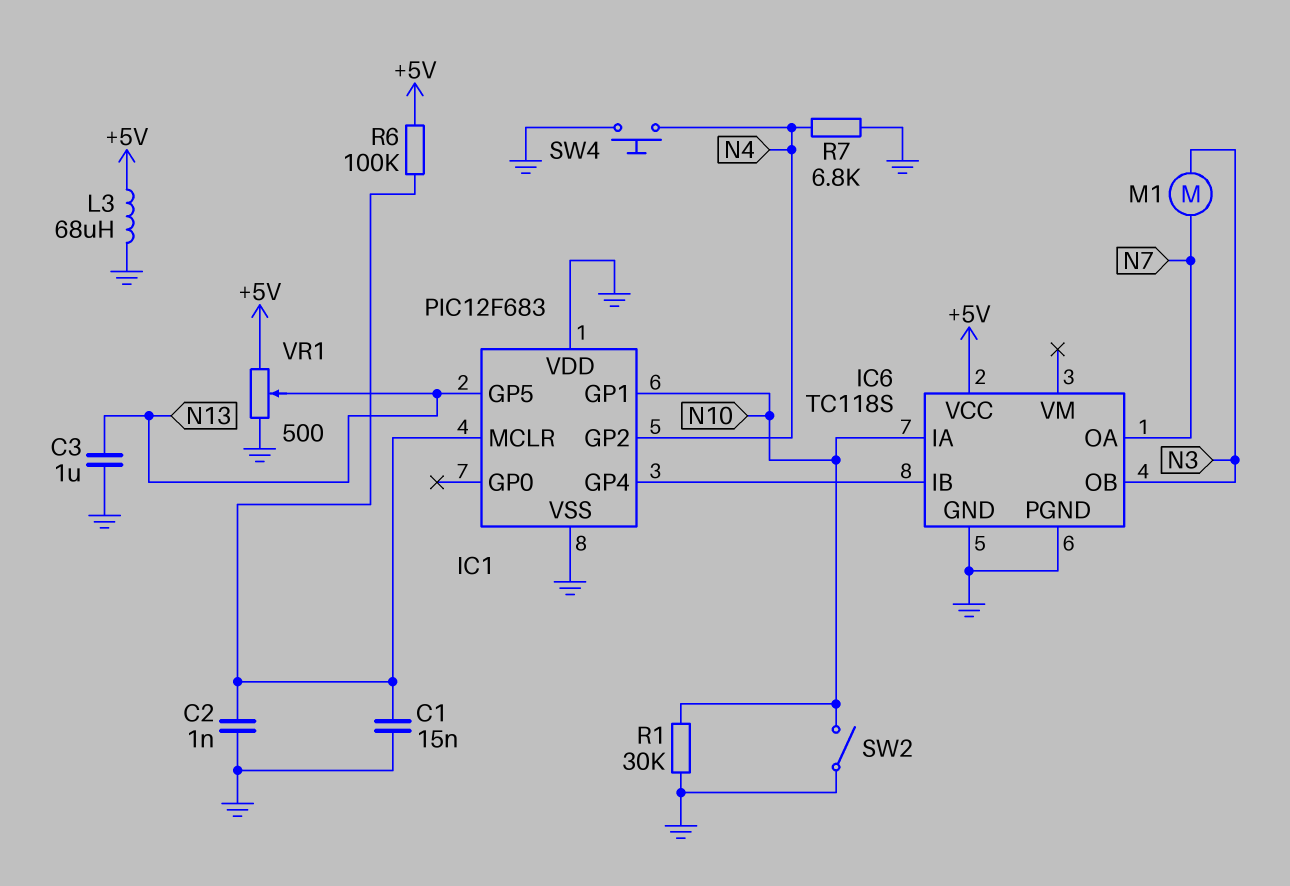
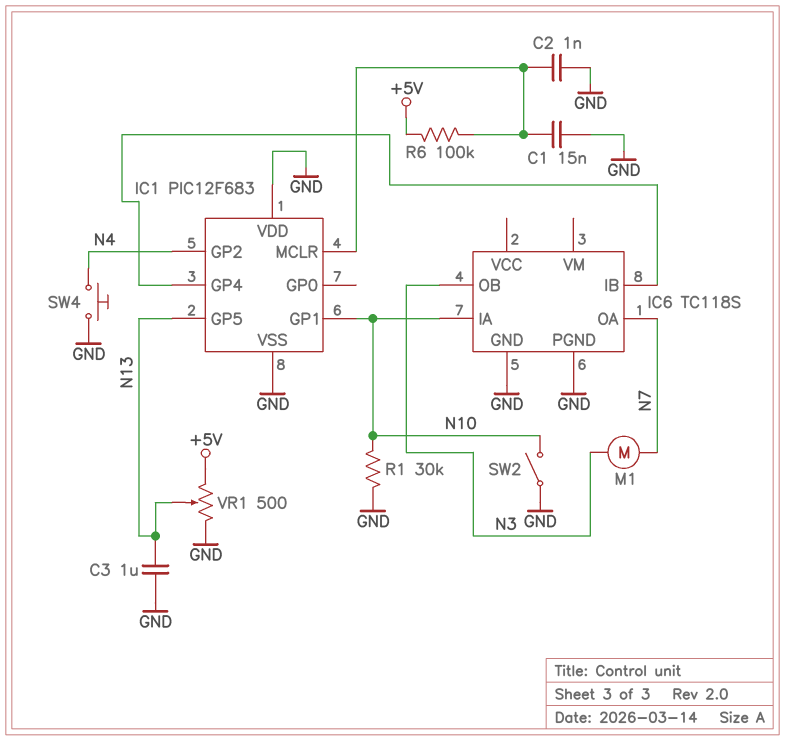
IC6 pin VCC: +5V -> none
L3: 68uH (+5V, GND) -> none
R7: 6.8k (GND, N4) -> none

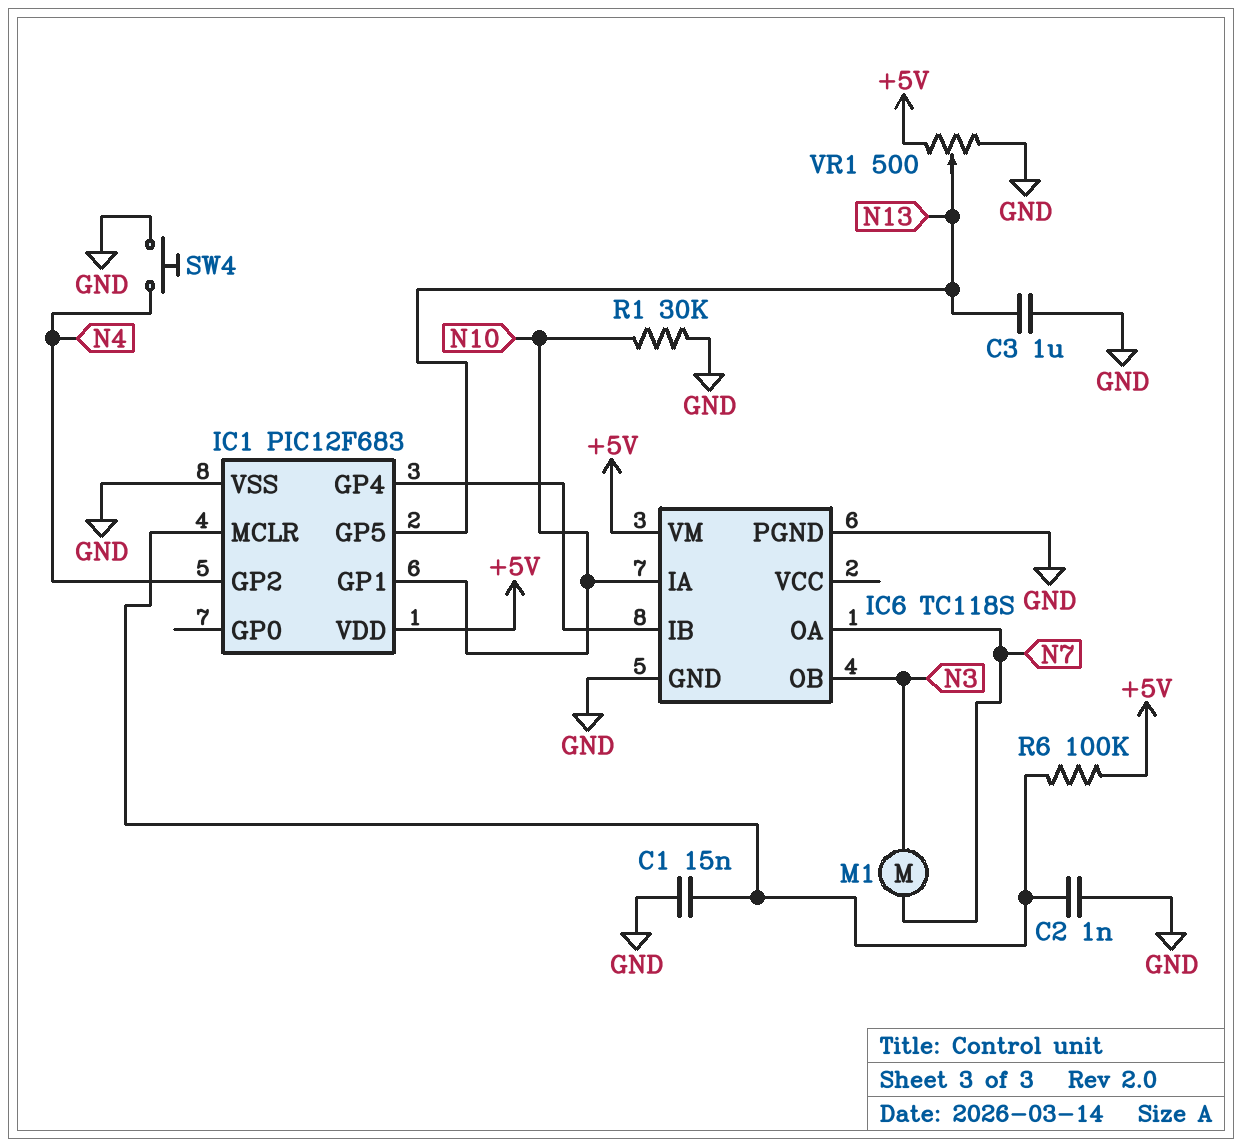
IC1 pin VDD: GND -> +5V
IC6 pin VM: none -> +5V
SW2: switch (GND, N10) -> none

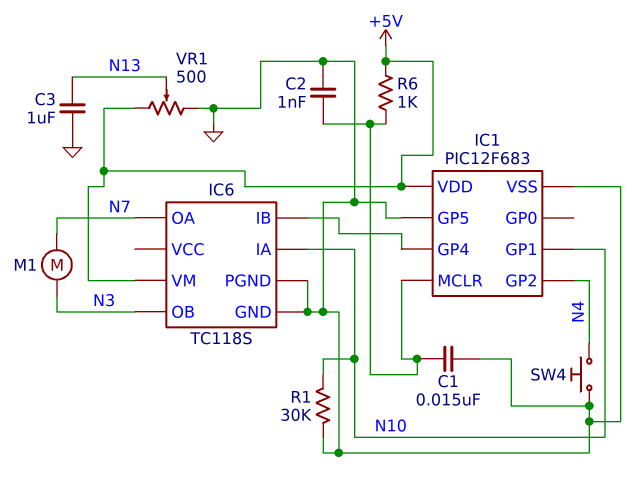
IC1 pin GP5: N13 -> GND
R6: 100k (+5V, IC1/MCLR) -> 1k (+5V, IC1/MCLR)

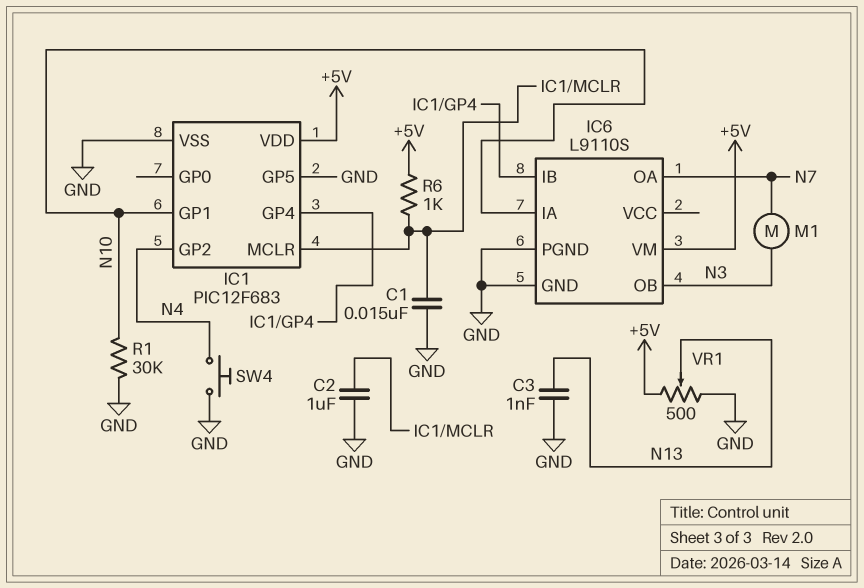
C2: 1nF (GND, IC1/MCLR) -> 1uF (GND, IC1/MCLR)
C3: 1uF (GND, N13) -> 1nF (GND, N13)
IC6: TC118S -> L9110S

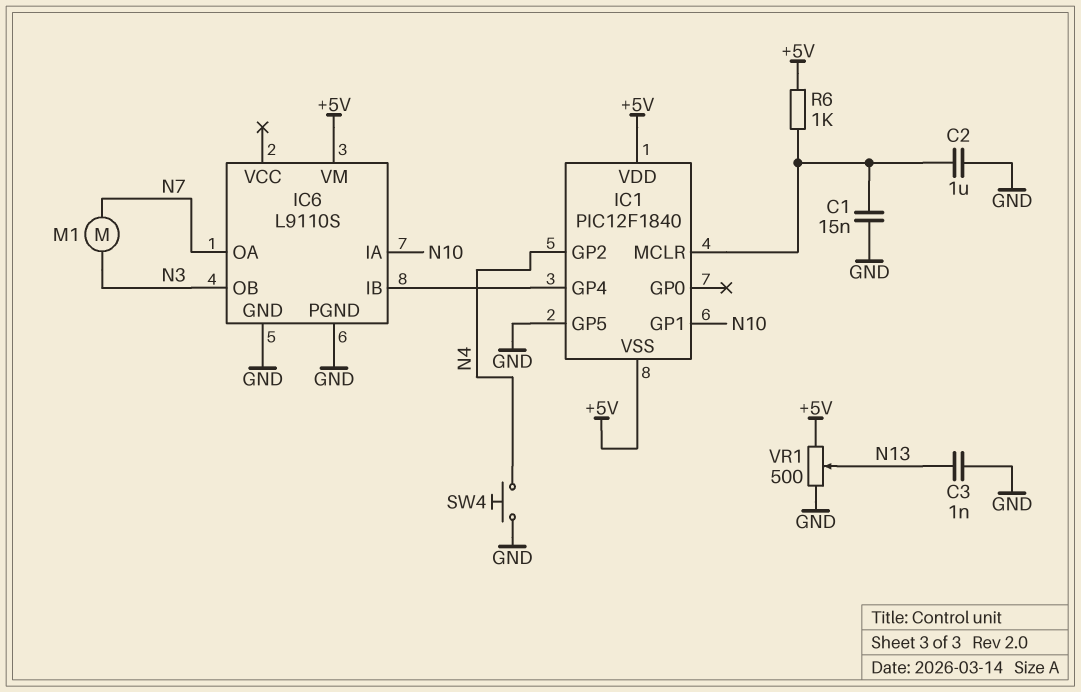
IC1: PIC12F683 -> PIC12F1840
IC1 pin VSS: GND -> +5V
R1: 30k (GND, N10) -> none

